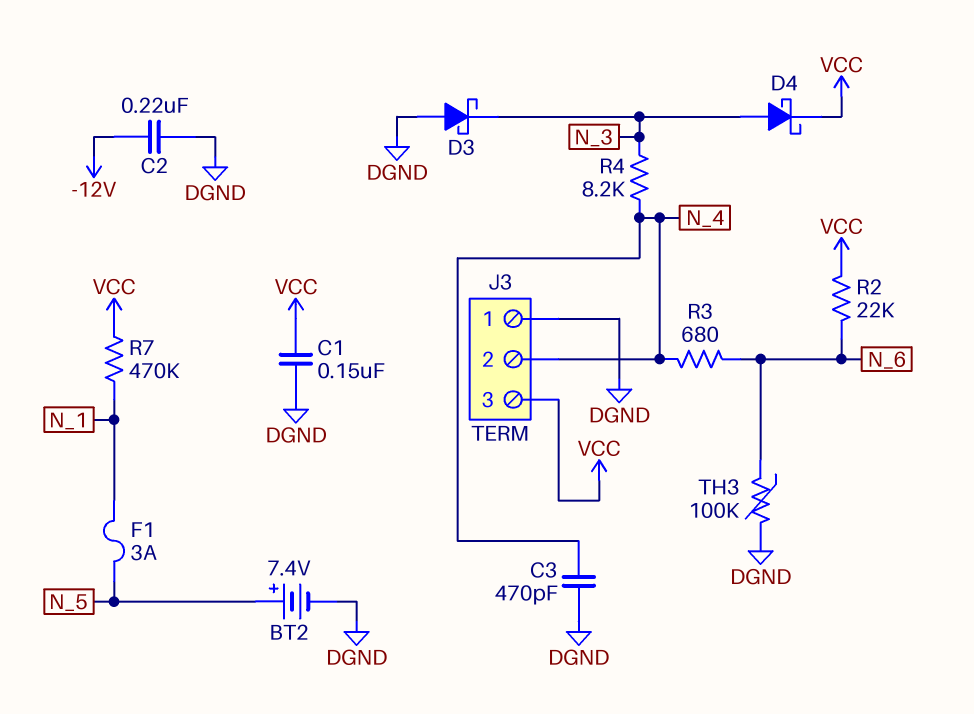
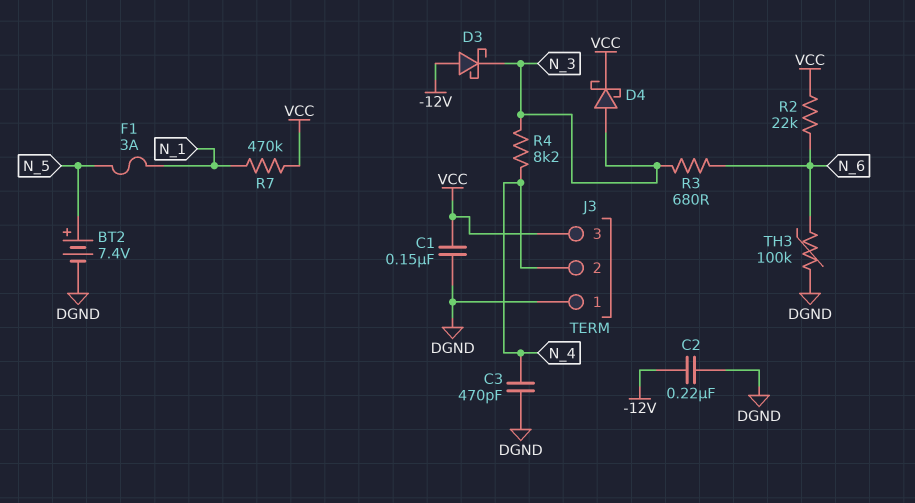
D3: schottky (A DGND, K N_3) -> schottky (A -12V, K N_3)
R3: 680 (N_4, N_6) -> 680 (N_3, N_6)

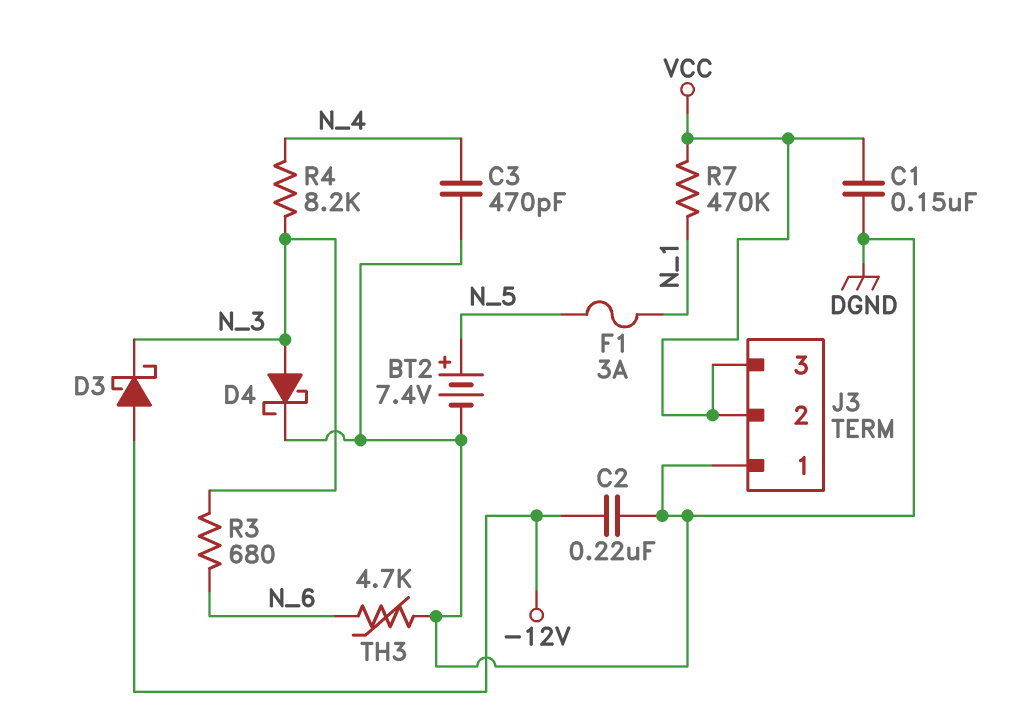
D4: schottky (A N_3, K VCC) -> schottky (A N_3, K DGND)
J3 pin 2: N_4 -> VCC
R2: 22k (N_6, VCC) -> none
TH3: 100k (DGND, N_6) -> 4.7k (DGND, N_6)

